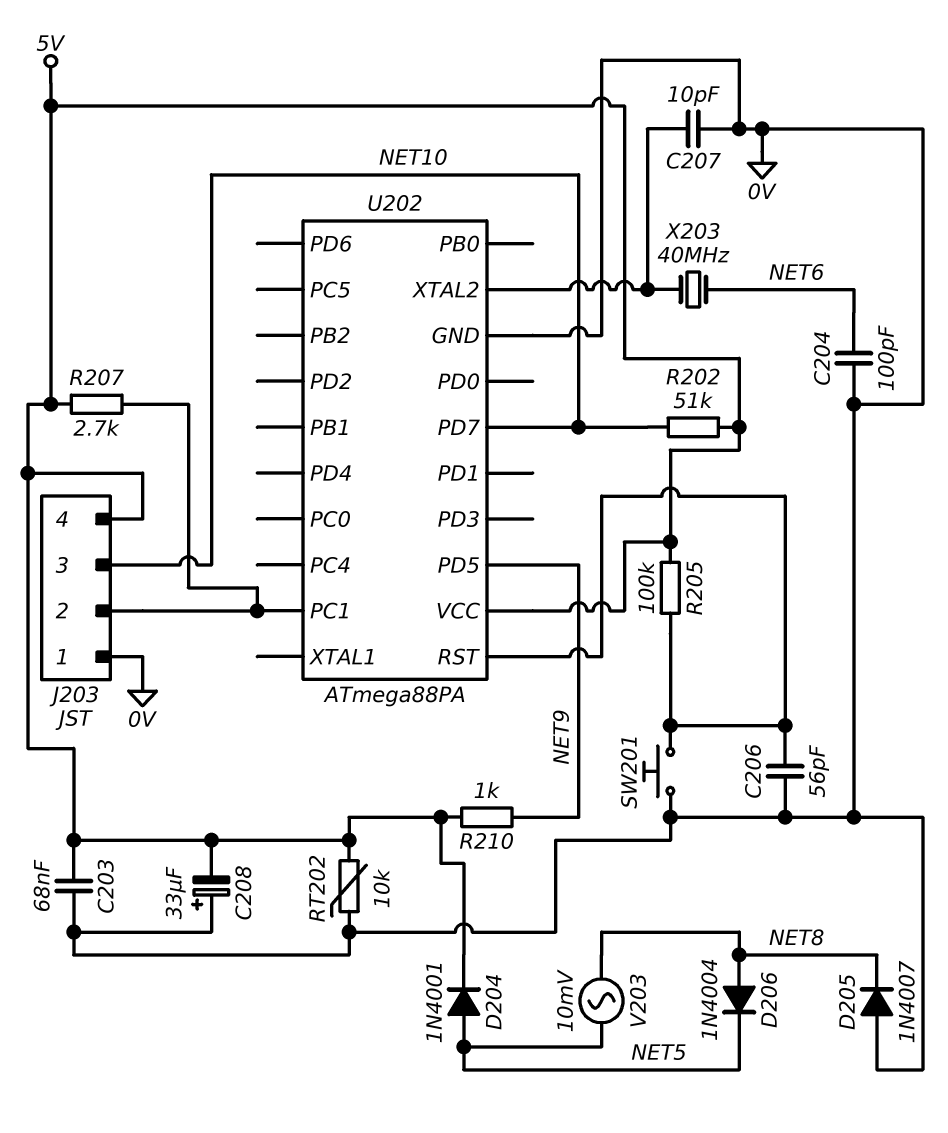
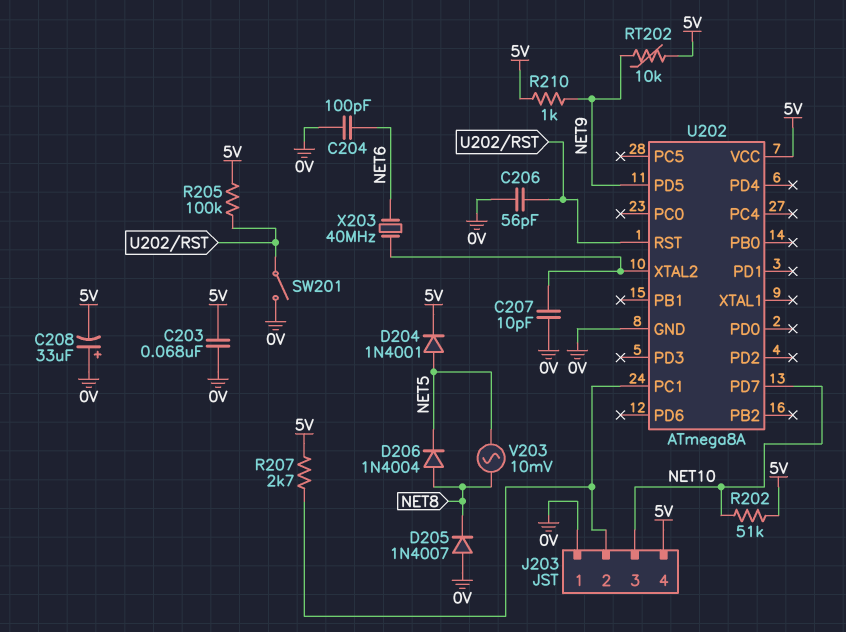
RT202: 10k (0V, 5V) -> 10k (5V, NET9)
SW201: button (0V, U202/RST) -> switch (0V, U202/RST)
U202: ATmega88PA -> ATmega8A

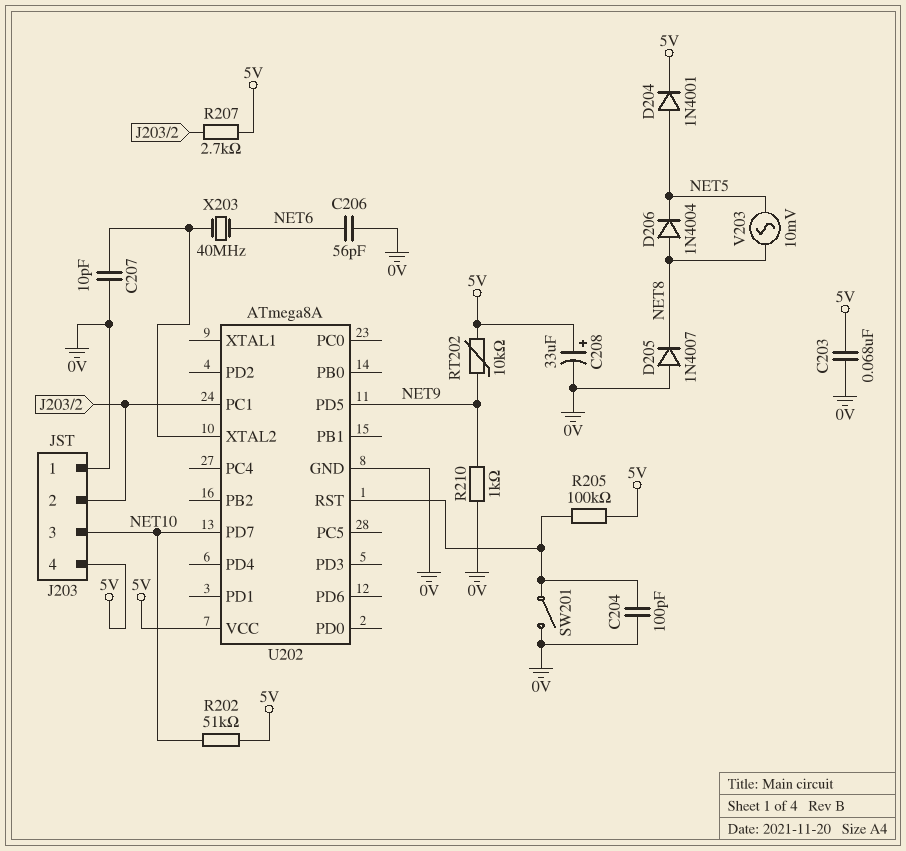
C204: 100pF (0V, NET6) -> 100pF (0V, U202/RST)
C206: 56pF (0V, U202/RST) -> 56pF (0V, NET6)
C208: 33uF (plus 0V, minus 5V) -> 33uF (plus 5V, minus 0V)
R210: 1k (5V, NET9) -> 1k (0V, NET9)

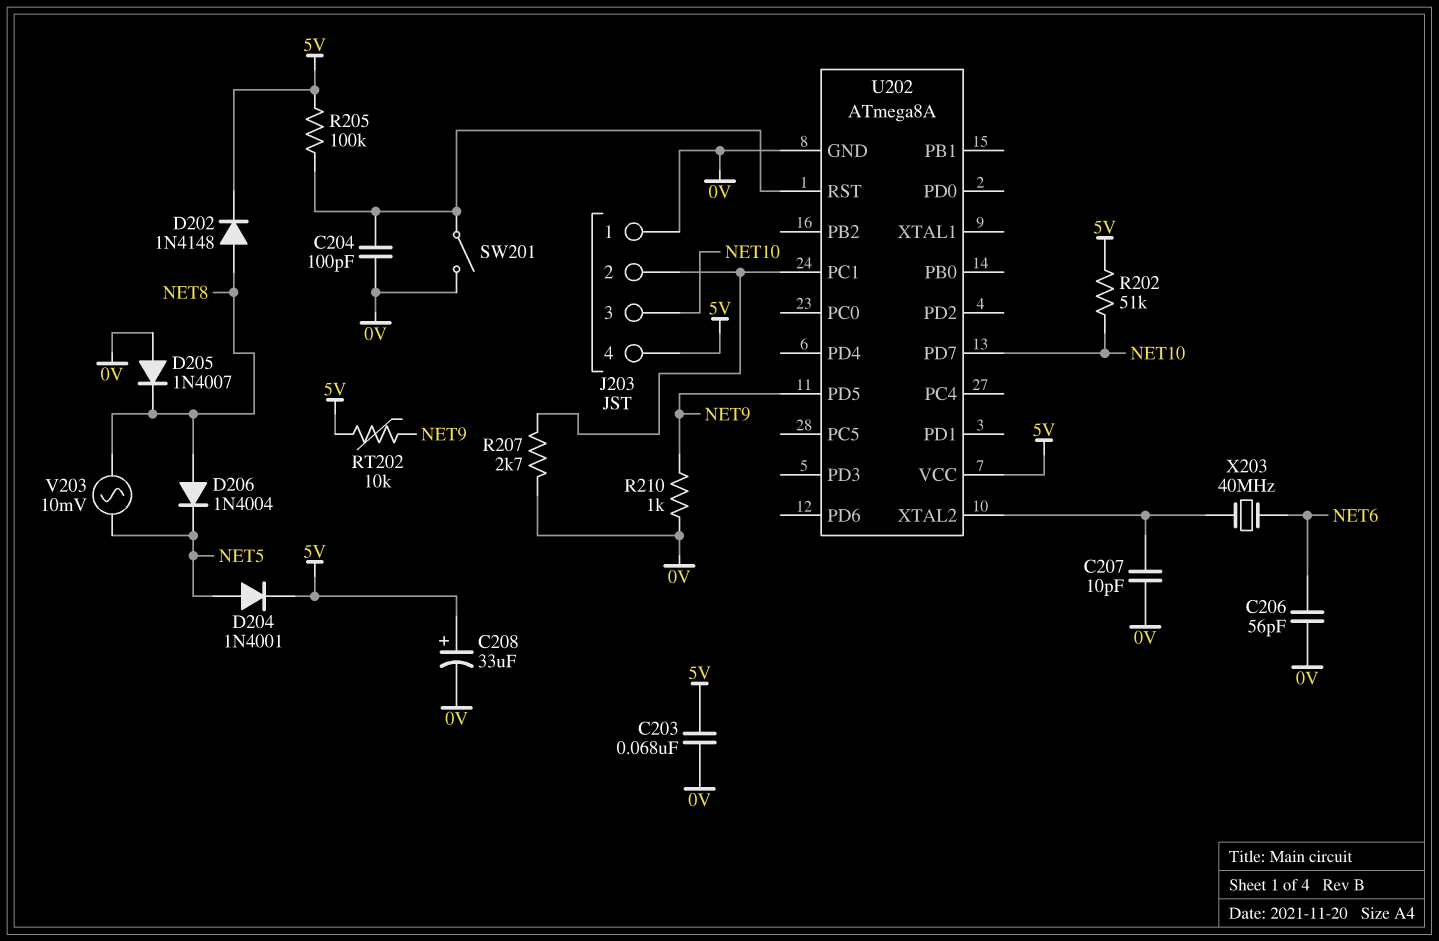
D202: none -> diode 1N4148 (A NET8, K 5V)
R207: 2.7k (5V, J203/2) -> 2.7k (0V, J203/2)

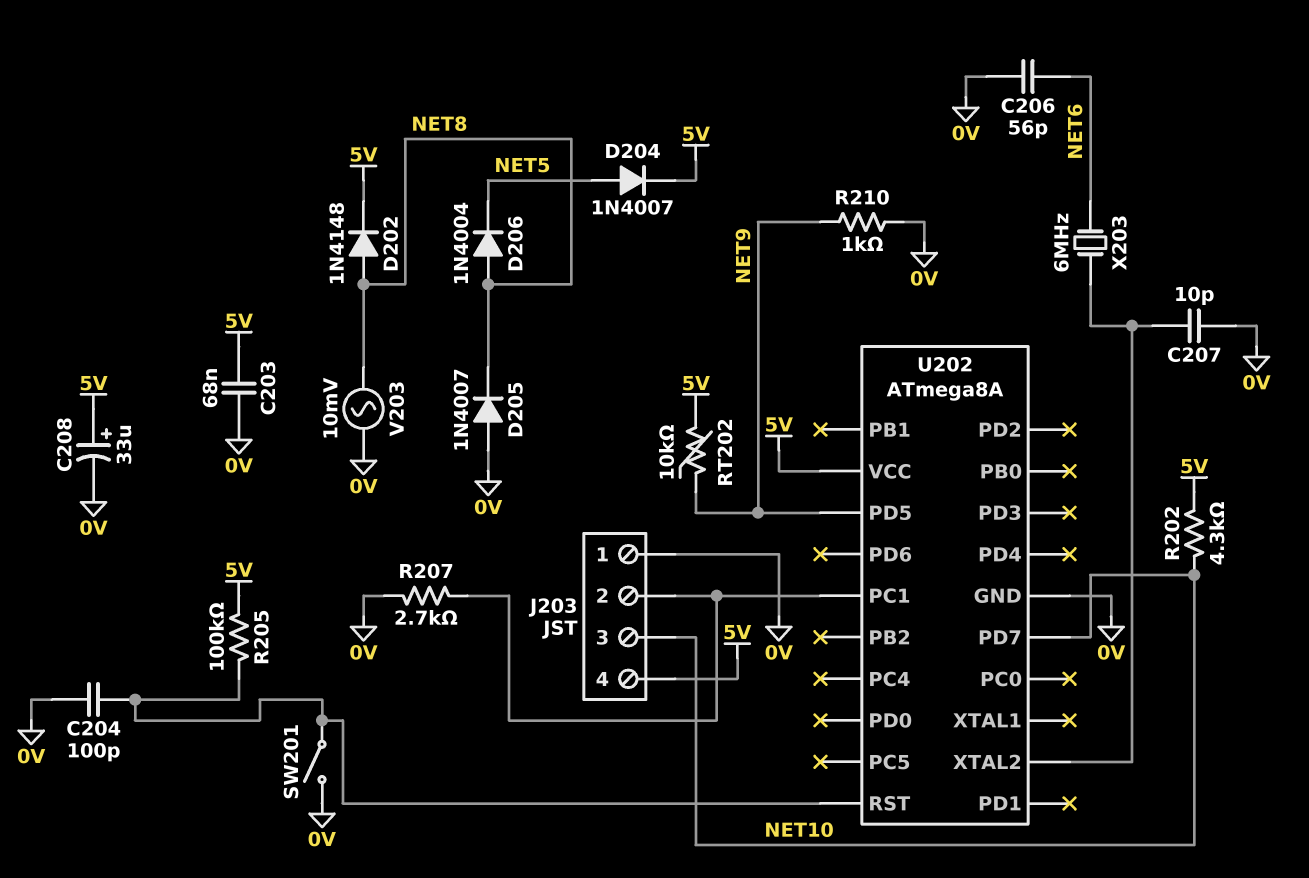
D204: diode 1N4001 (A NET5, K 5V) -> diode 1N4007 (A NET5, K 5V)
R202: 51k (5V, NET10) -> 4.3k (5V, NET10)
V203: AC 10mV (NET5, NET8) -> AC 10mV (0V, NET8)
X203: 40MHz (NET6, U202/XTAL2) -> 6MHz (NET6, U202/XTAL2)

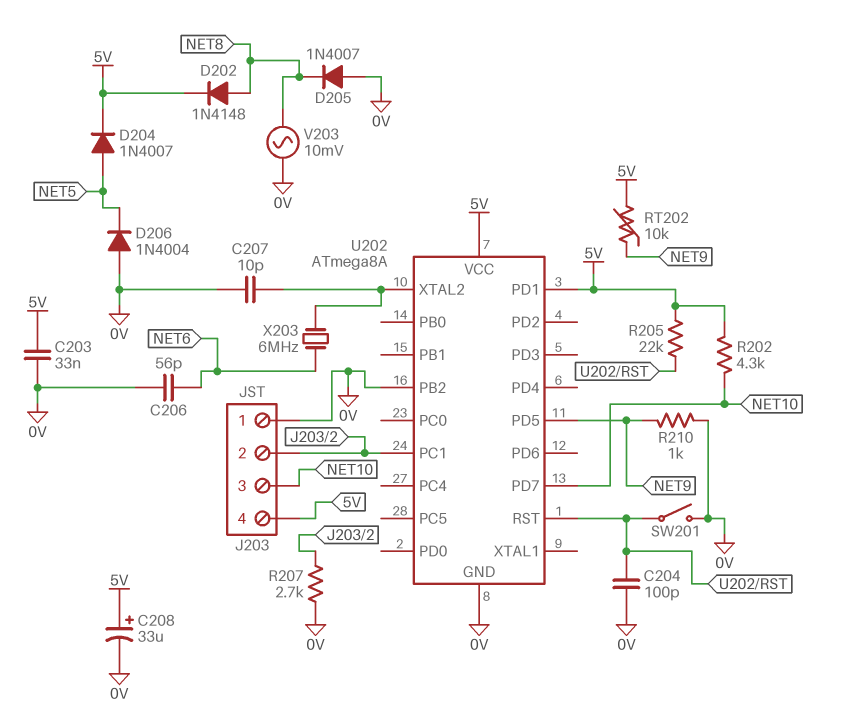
C203: 68nF (0V, 5V) -> 33nF (0V, 5V)
D206: diode 1N4004 (A NET8, K NET5) -> diode 1N4004 (A 0V, K NET5)
R205: 100k (5V, U202/RST) -> 22k (5V, U202/RST)
U202 pin PB2: none -> 0V
U202 pin PD1: none -> 5V

